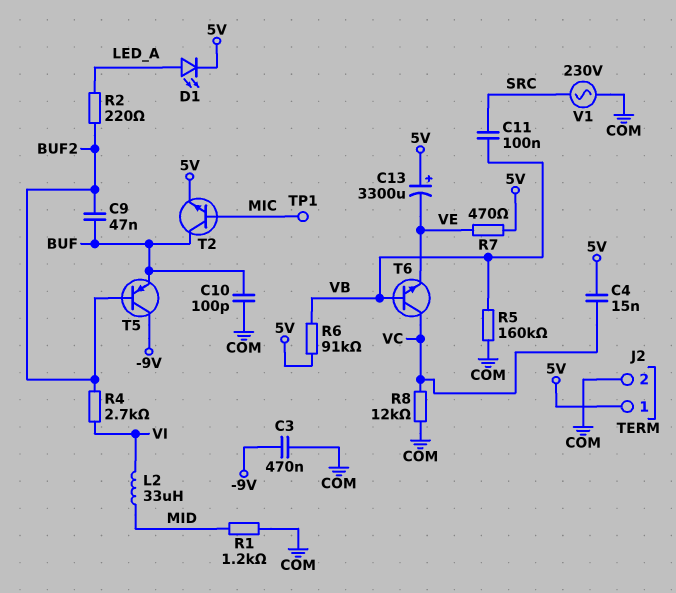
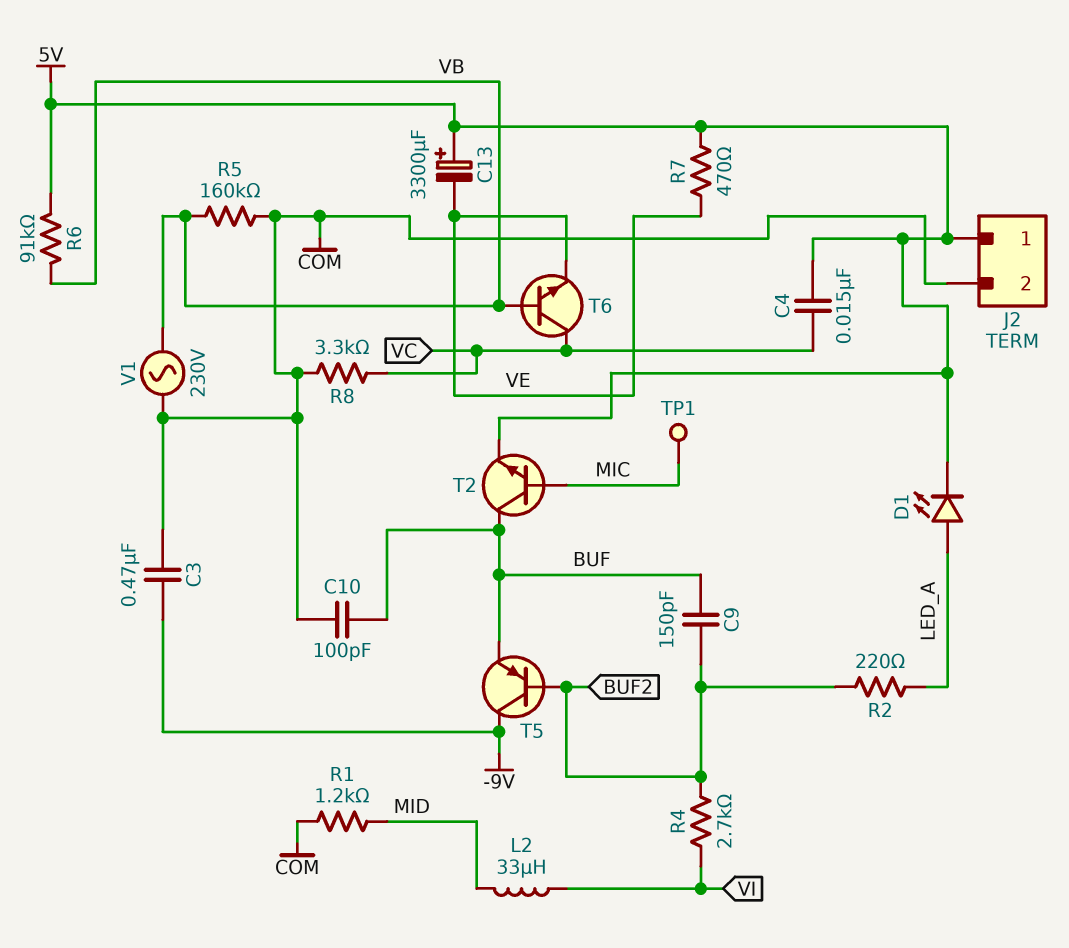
C9: 47nF (BUF, BUF2) -> 150pF (BUF, BUF2)
C11: 100nF (SRC, VB) -> none
R8: 12k (COM, VC) -> 3.3k (COM, VC)
V1: AC 230V (COM, SRC) -> AC 230V (COM, VB)

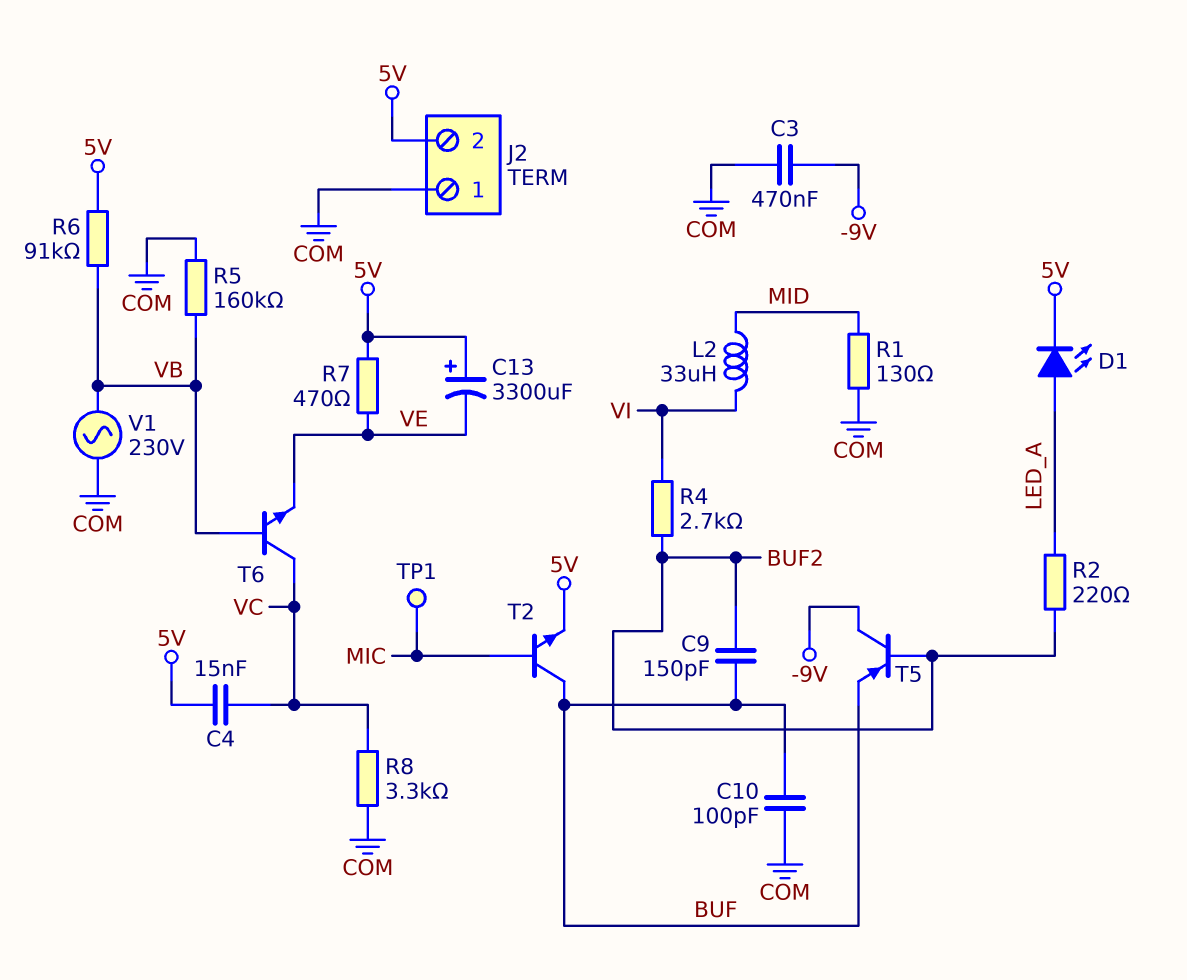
J2 pin 1: 5V -> COM
J2 pin 2: COM -> 5V
R1: 1.2k (COM, MID) -> 130 (COM, MID)

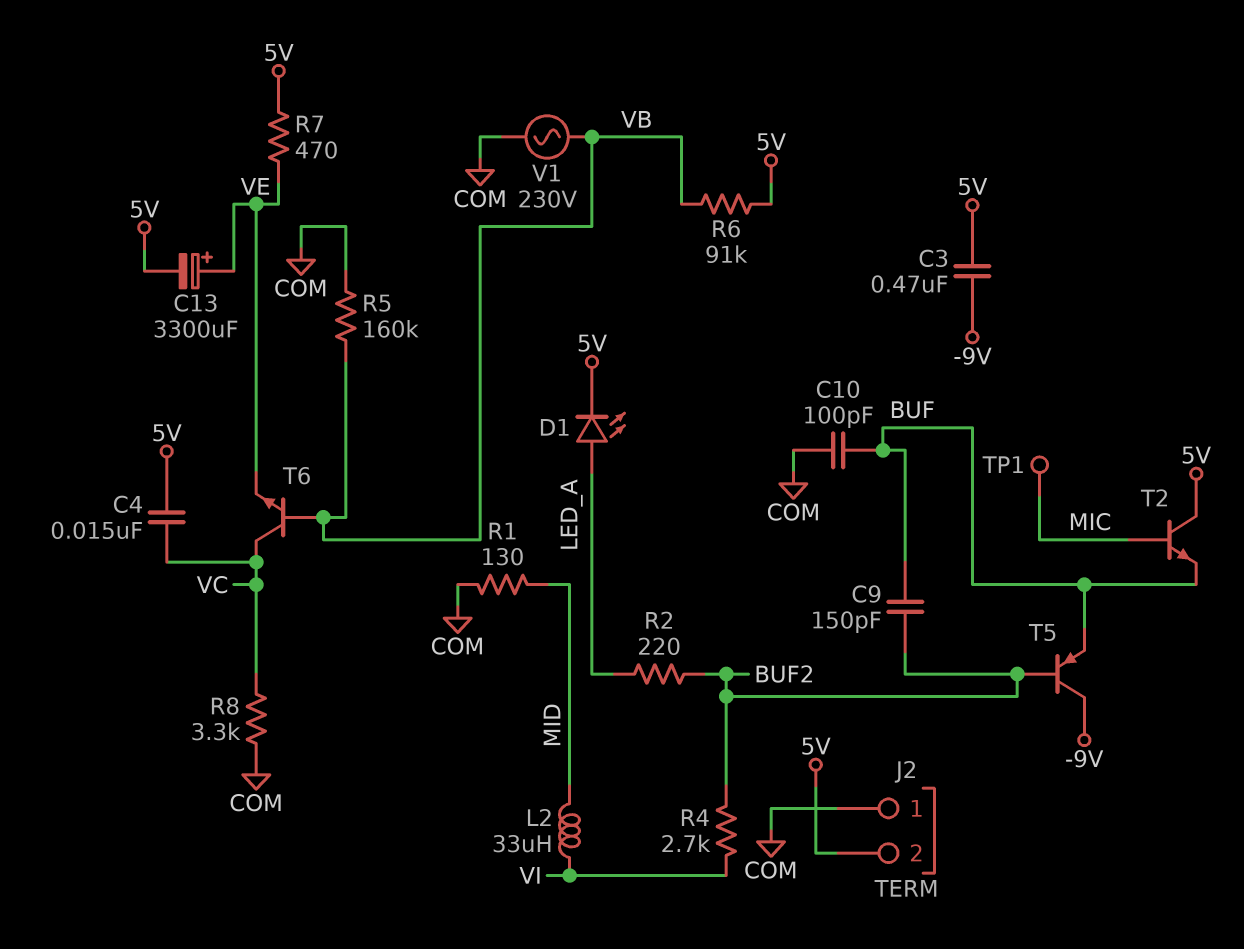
C3: 470nF (-9V, COM) -> 470nF (-9V, 5V)
C13: 3300uF (plus 5V, minus VE) -> 3300uF (plus VE, minus 5V)
T2: NPN (B MIC, C BUF, E 5V) -> NPN (B MIC, C 5V, E BUF)

